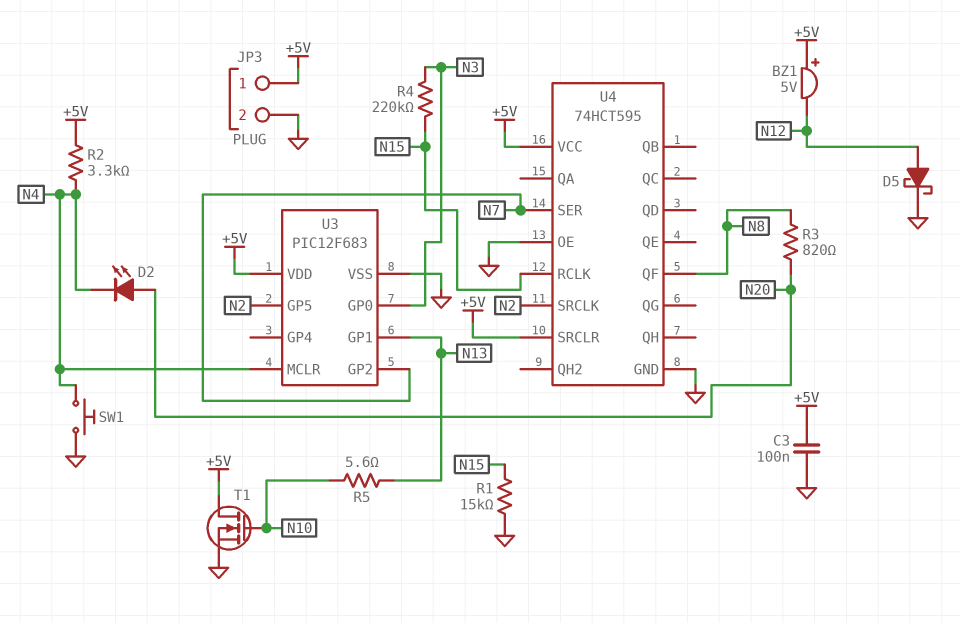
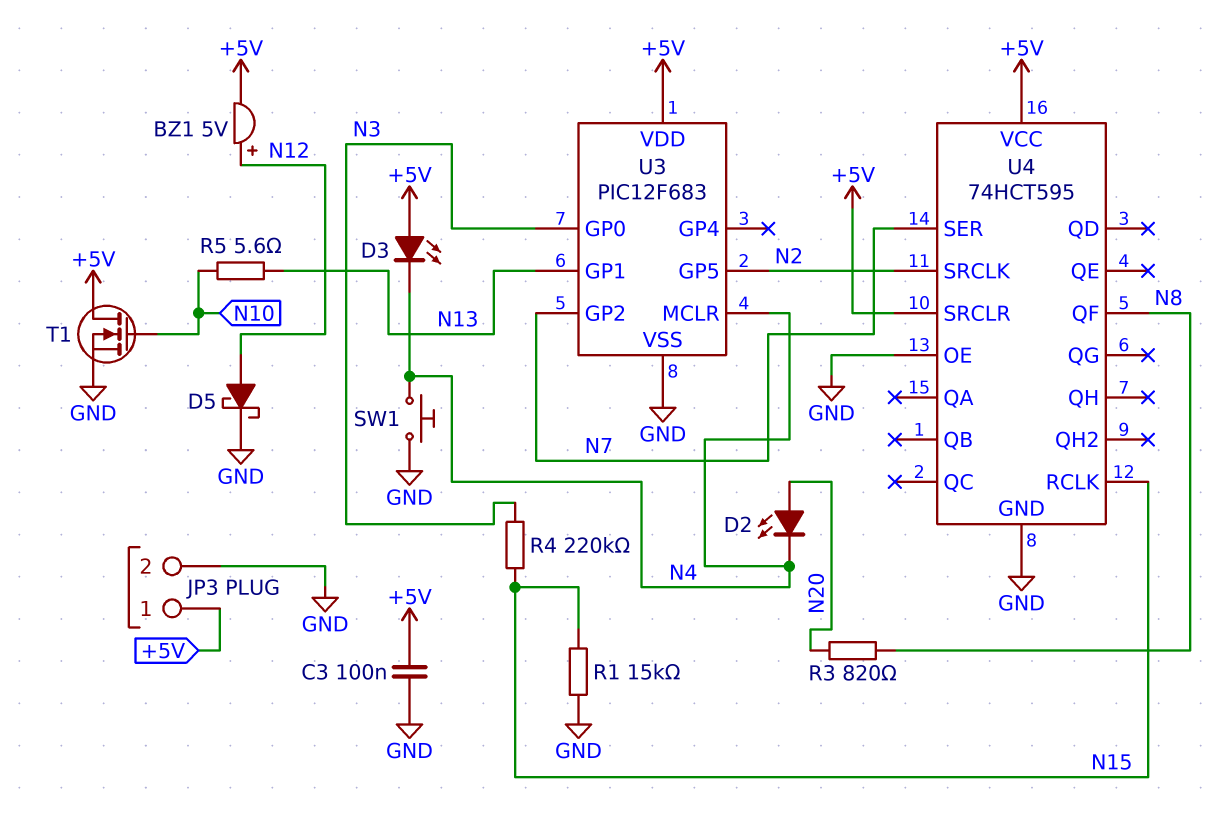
BZ1: buzzer 5V (plus +5V, minus N12) -> buzzer 5V (plus N12, minus +5V)
D3: none -> LED (A +5V, K N4)
R2: 3.3k (+5V, N4) -> none

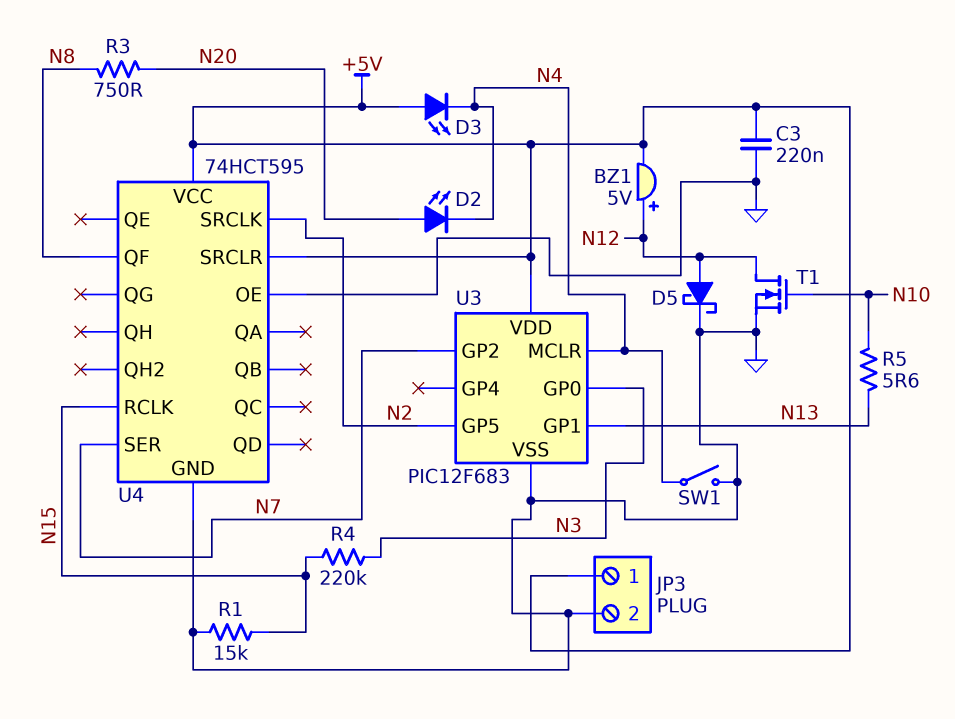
C3: 100nF (+5V, GND) -> 220nF (+5V, GND)
R3: 820 (N8, N20) -> 750 (N8, N20)
SW1: button (GND, N4) -> switch (GND, N4)
T1: NMOS (G N10, D +5V, S GND) -> NMOS (G N10, D N12, S GND)

